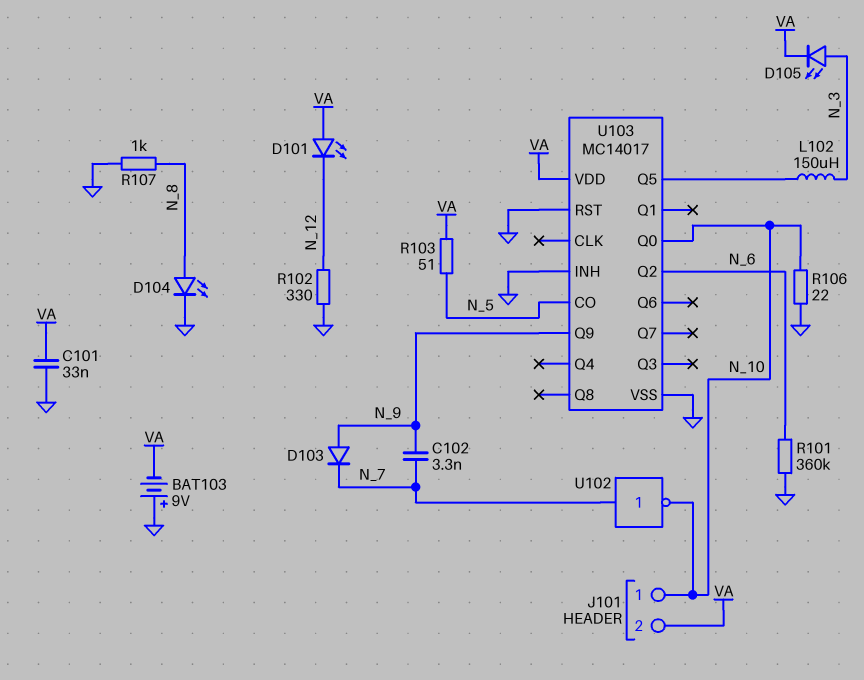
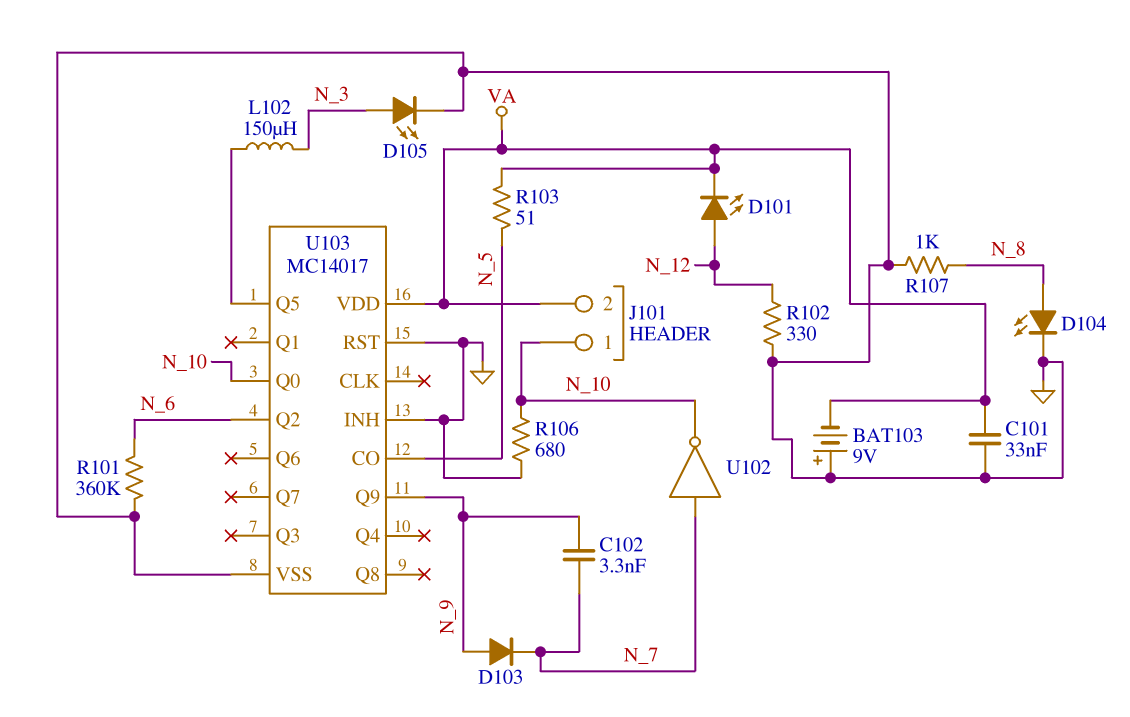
D101: LED (A VA, K N_12) -> LED (A N_12, K VA)
D105: LED (A N_3, K VA) -> LED (A N_3, K GND)
R106: 22 (GND, N_10) -> 680 (GND, N_10)

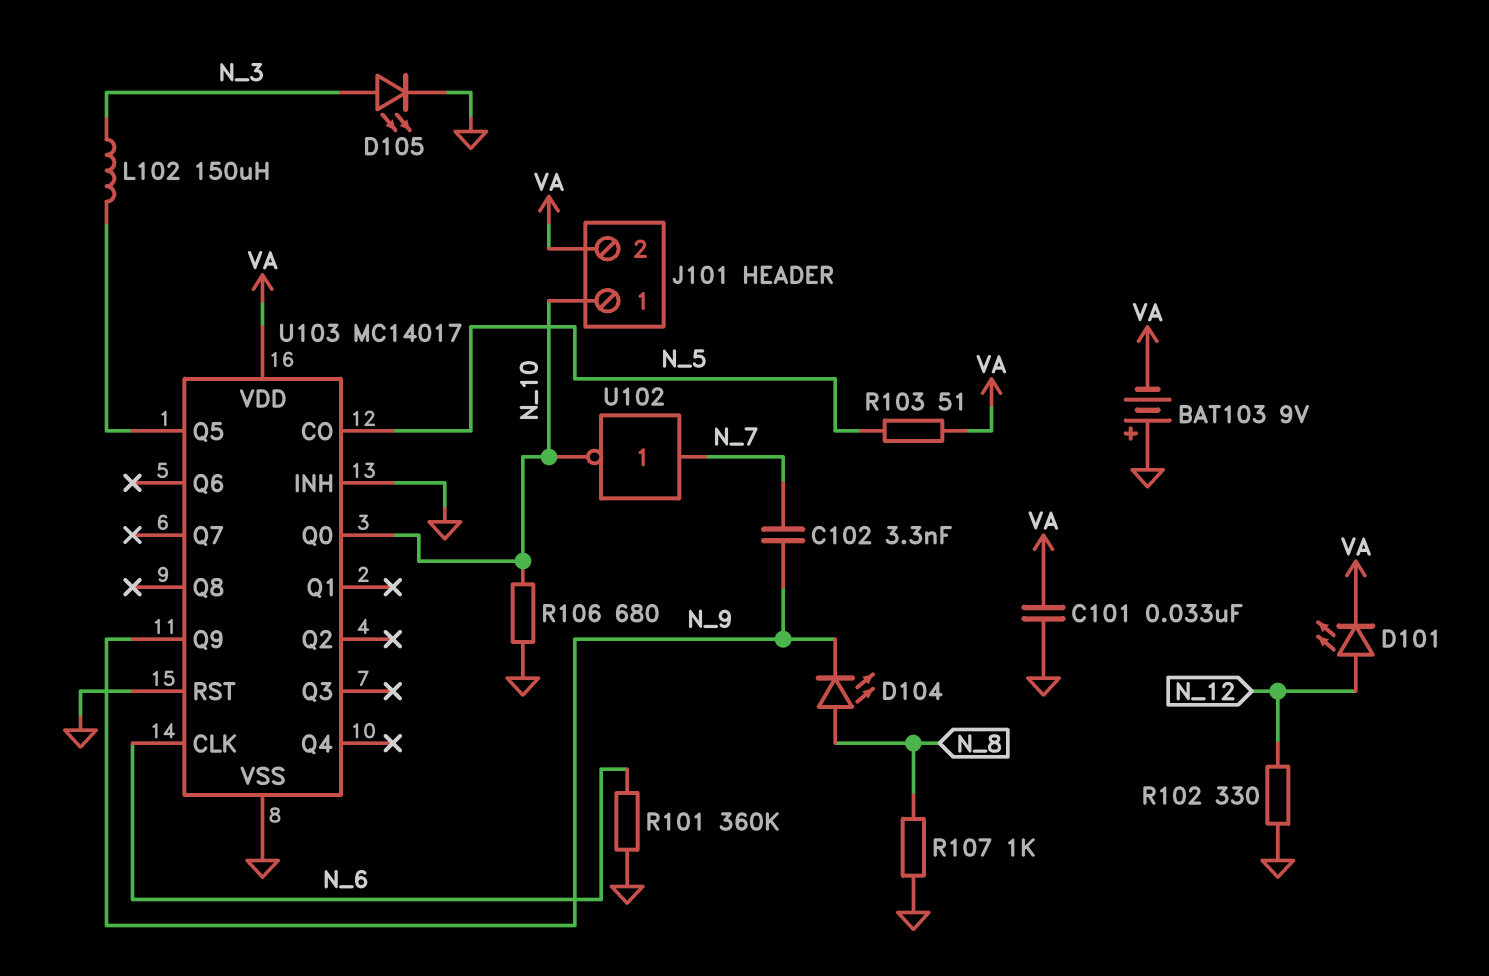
D103: diode (A N_9, K N_7) -> none
D104: LED (A N_8, K GND) -> LED (A N_8, K N_9)
U103 pin CLK: none -> N_6
U103 pin Q2: N_6 -> none

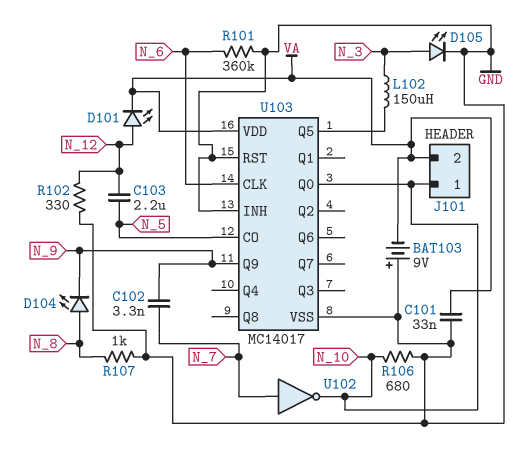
C103: none -> 2.2uF (N_5, N_12)
R103: 51 (N_5, VA) -> none

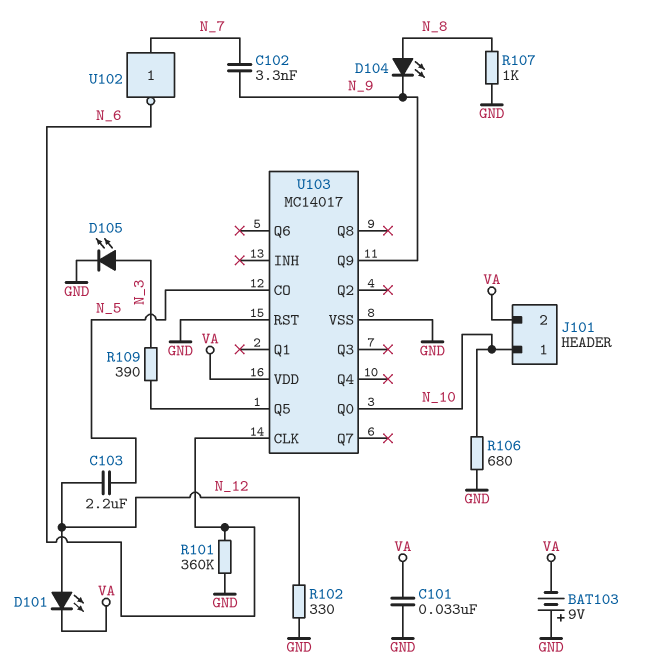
L102: 150uH (N_3, U103/Q5) -> none
R109: none -> 390 (N_3, U103/Q5)
U102: NOT (in N_7, out N_10) -> NOT (in N_7, out N_6)
U103 pin INH: GND -> none

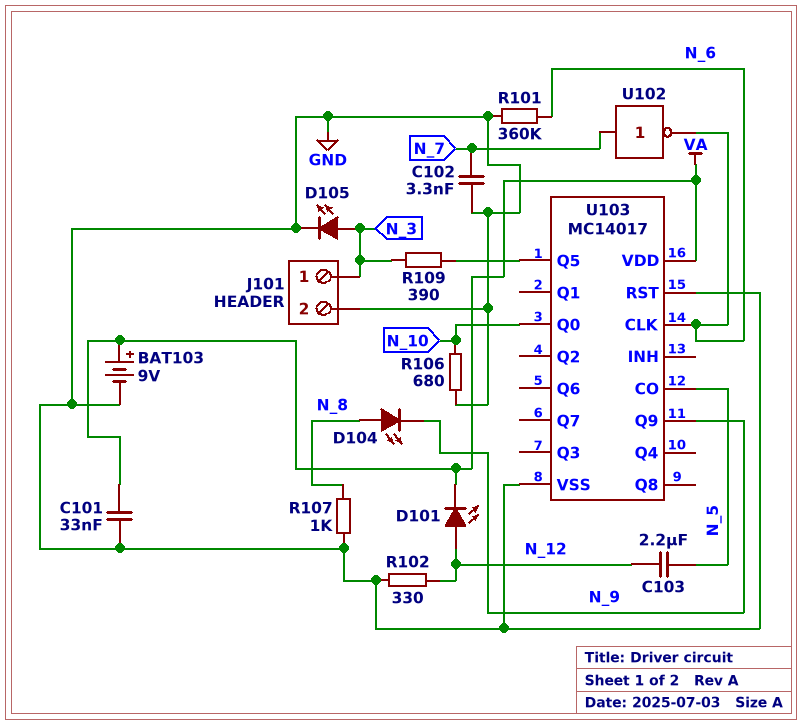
BAT103: 9V (plus GND, minus VA) -> 9V (plus VA, minus GND)
C102: 3.3nF (N_7, N_9) -> 3.3nF (GND, N_7)
J101 pin 1: N_10 -> N_3
J101 pin 2: VA -> GND

